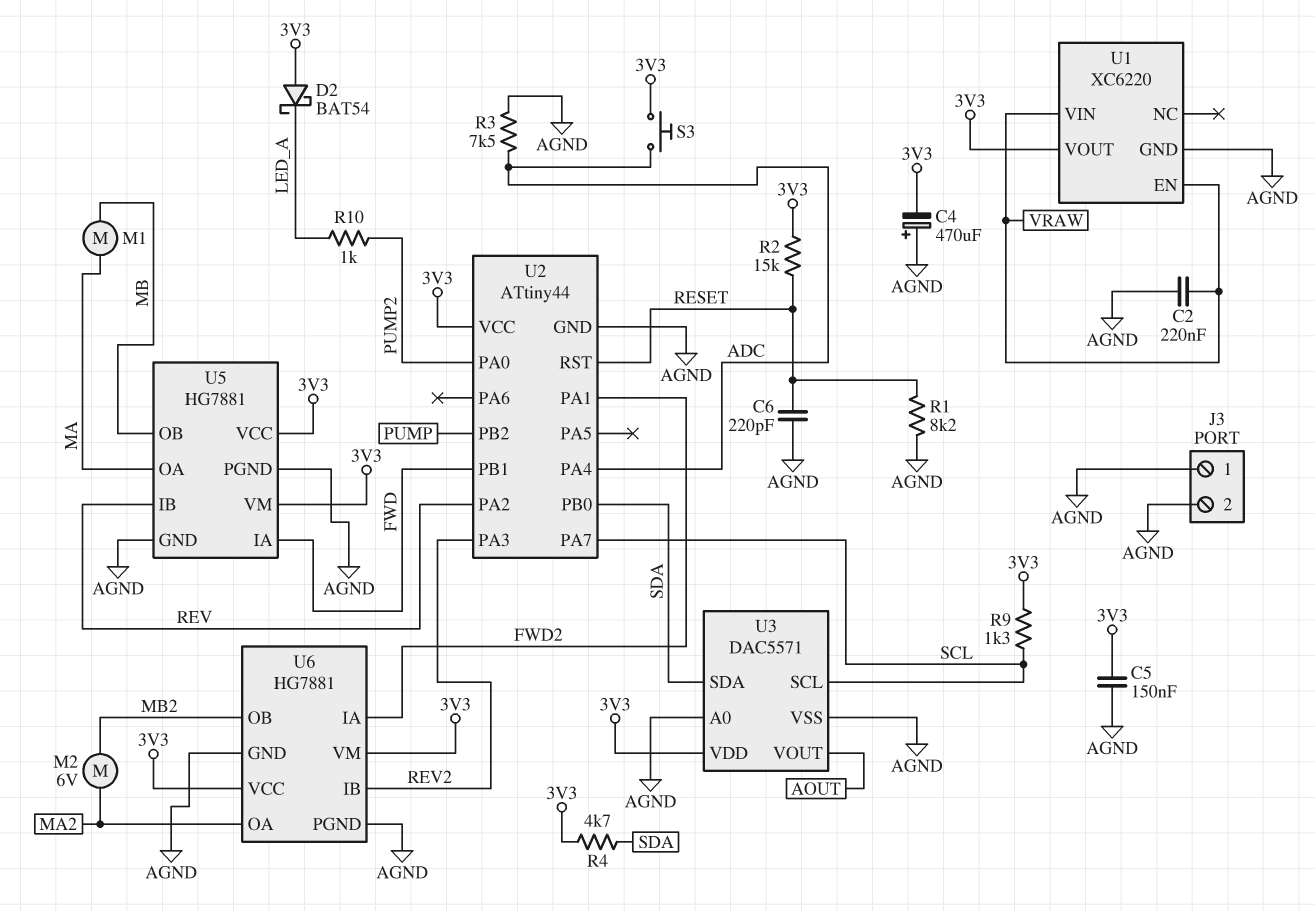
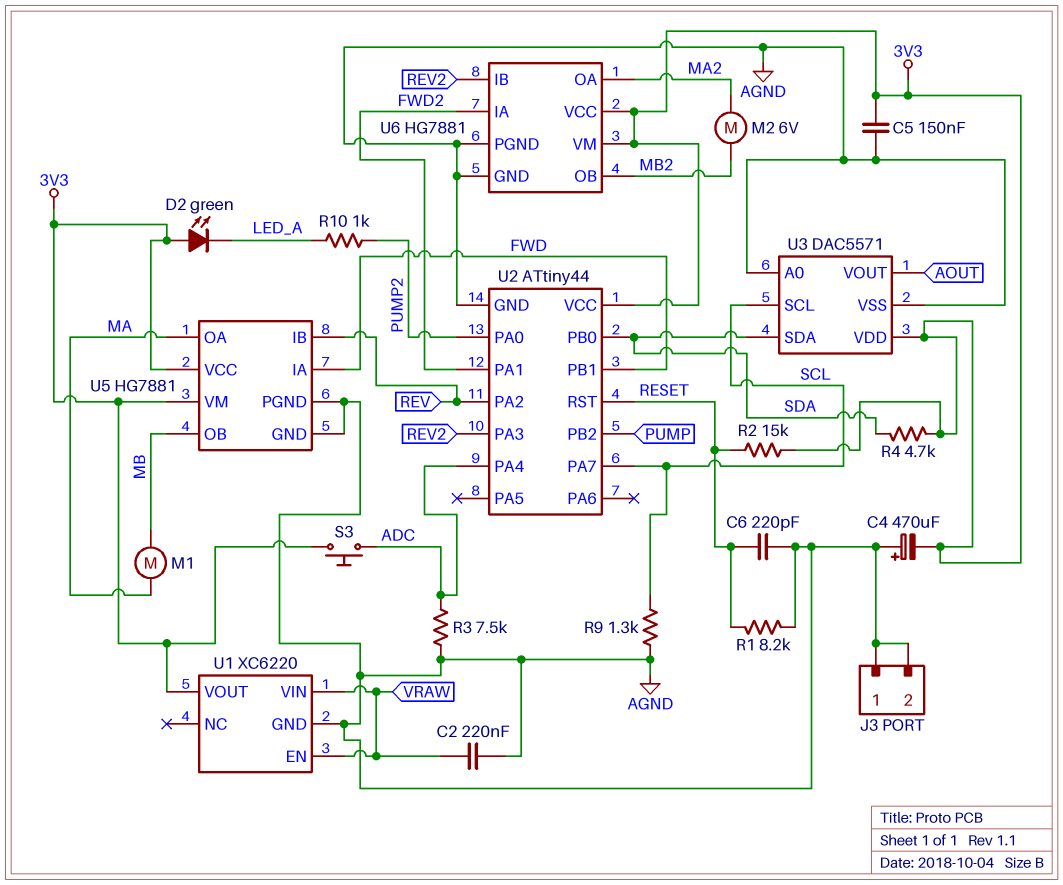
D2: schottky BAT54 (A 3V3, K LED_A) -> LED green (A 3V3, K LED_A)
R9: 1.3k (3V3, SCL) -> 1.3k (AGND, SCL)

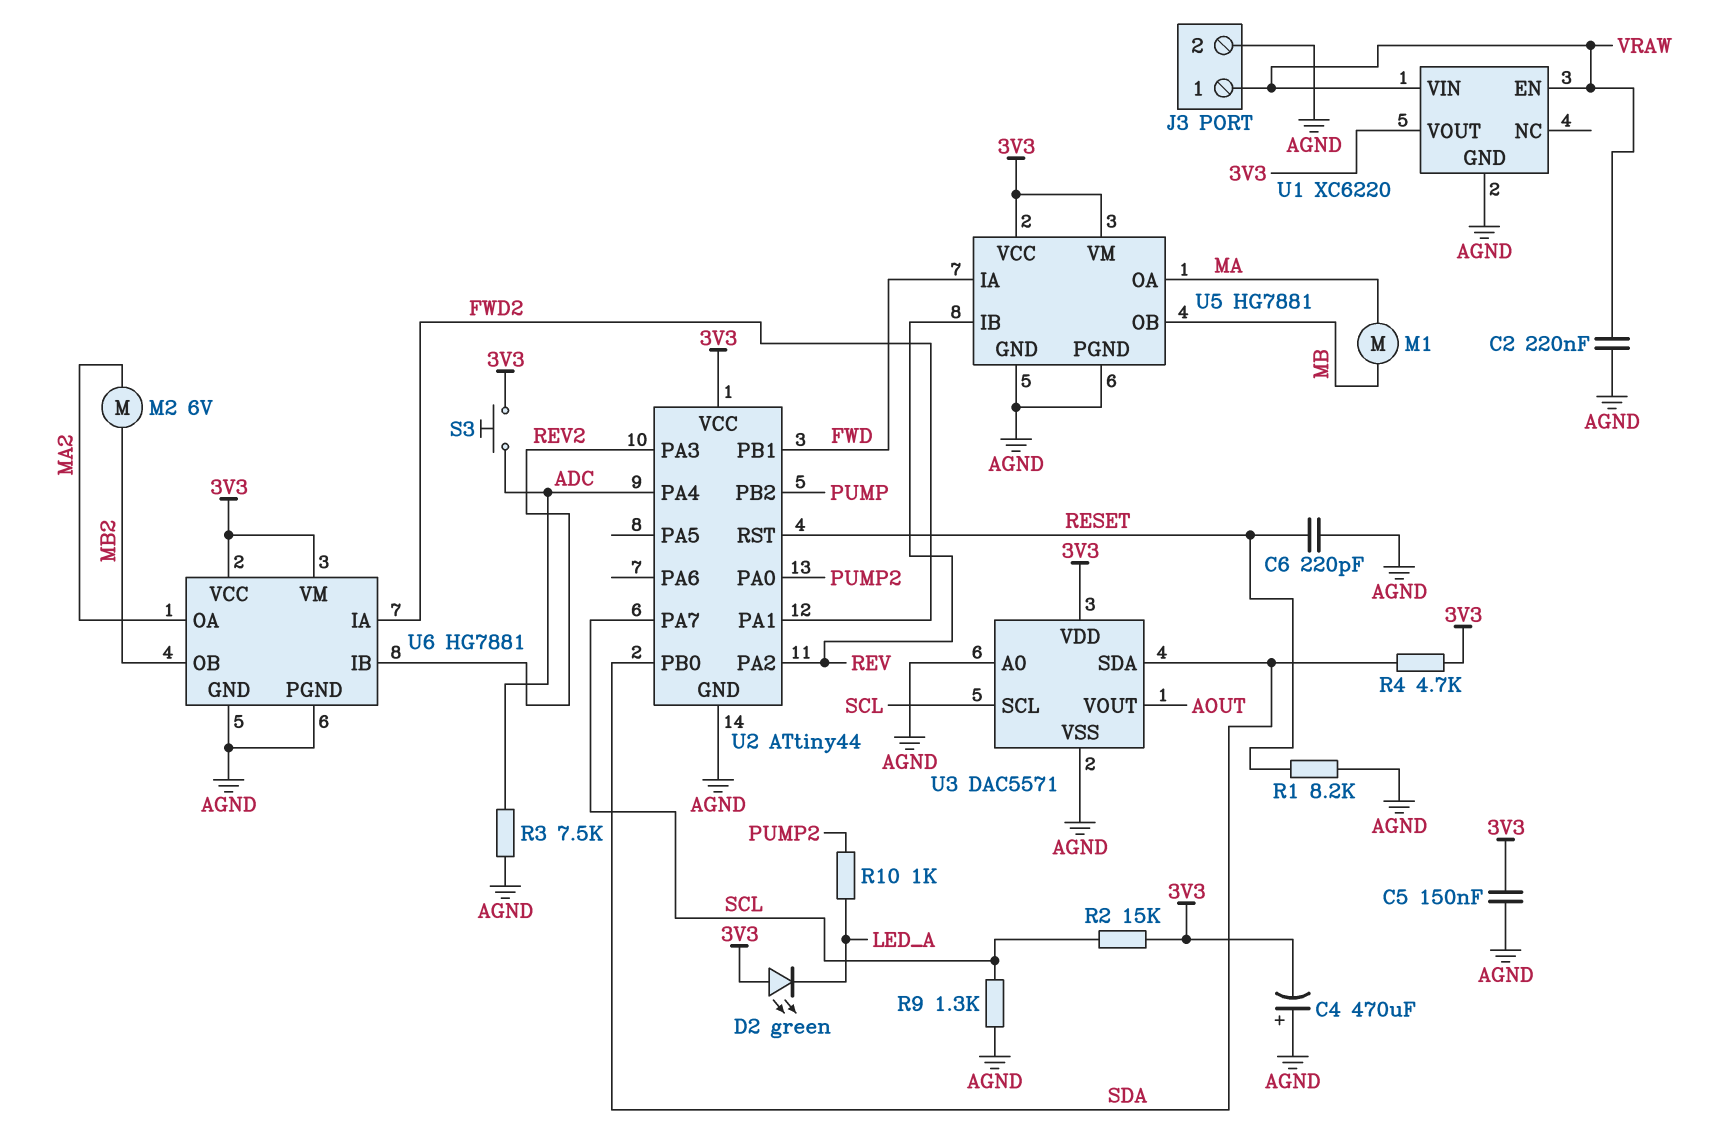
J3 pin 1: AGND -> VRAW
R2: 15k (3V3, RESET) -> 15k (3V3, SCL)

